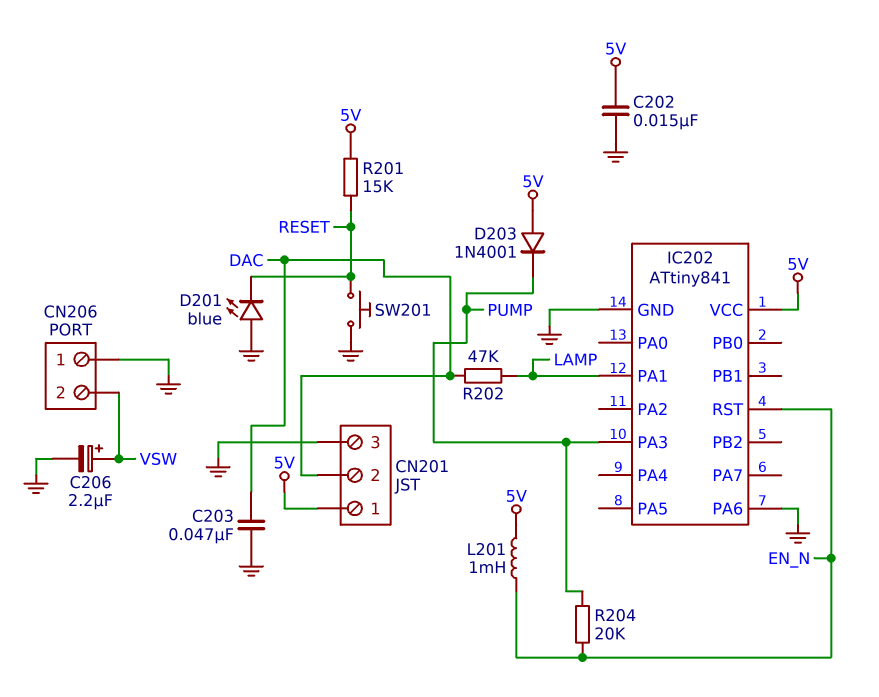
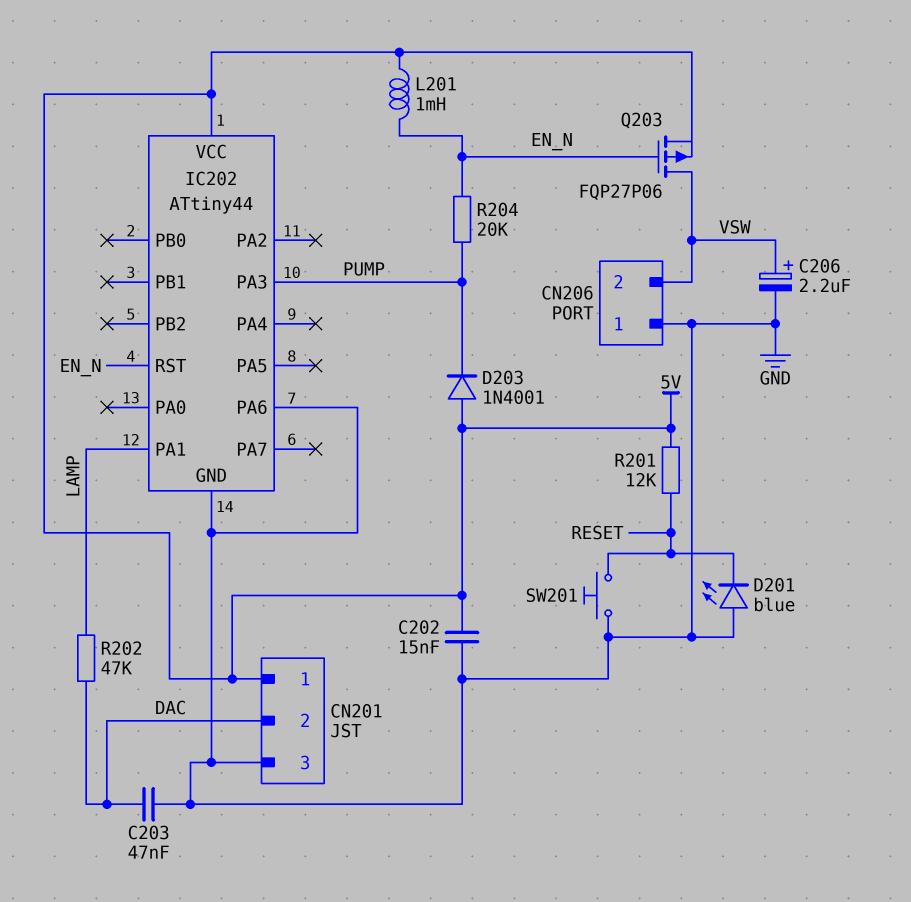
IC202: ATtiny841 -> ATtiny44
Q203: none -> PMOS FQP27P06 (G EN_N, D VSW, S 5V)
R201: 15k (5V, RESET) -> 12k (5V, RESET)

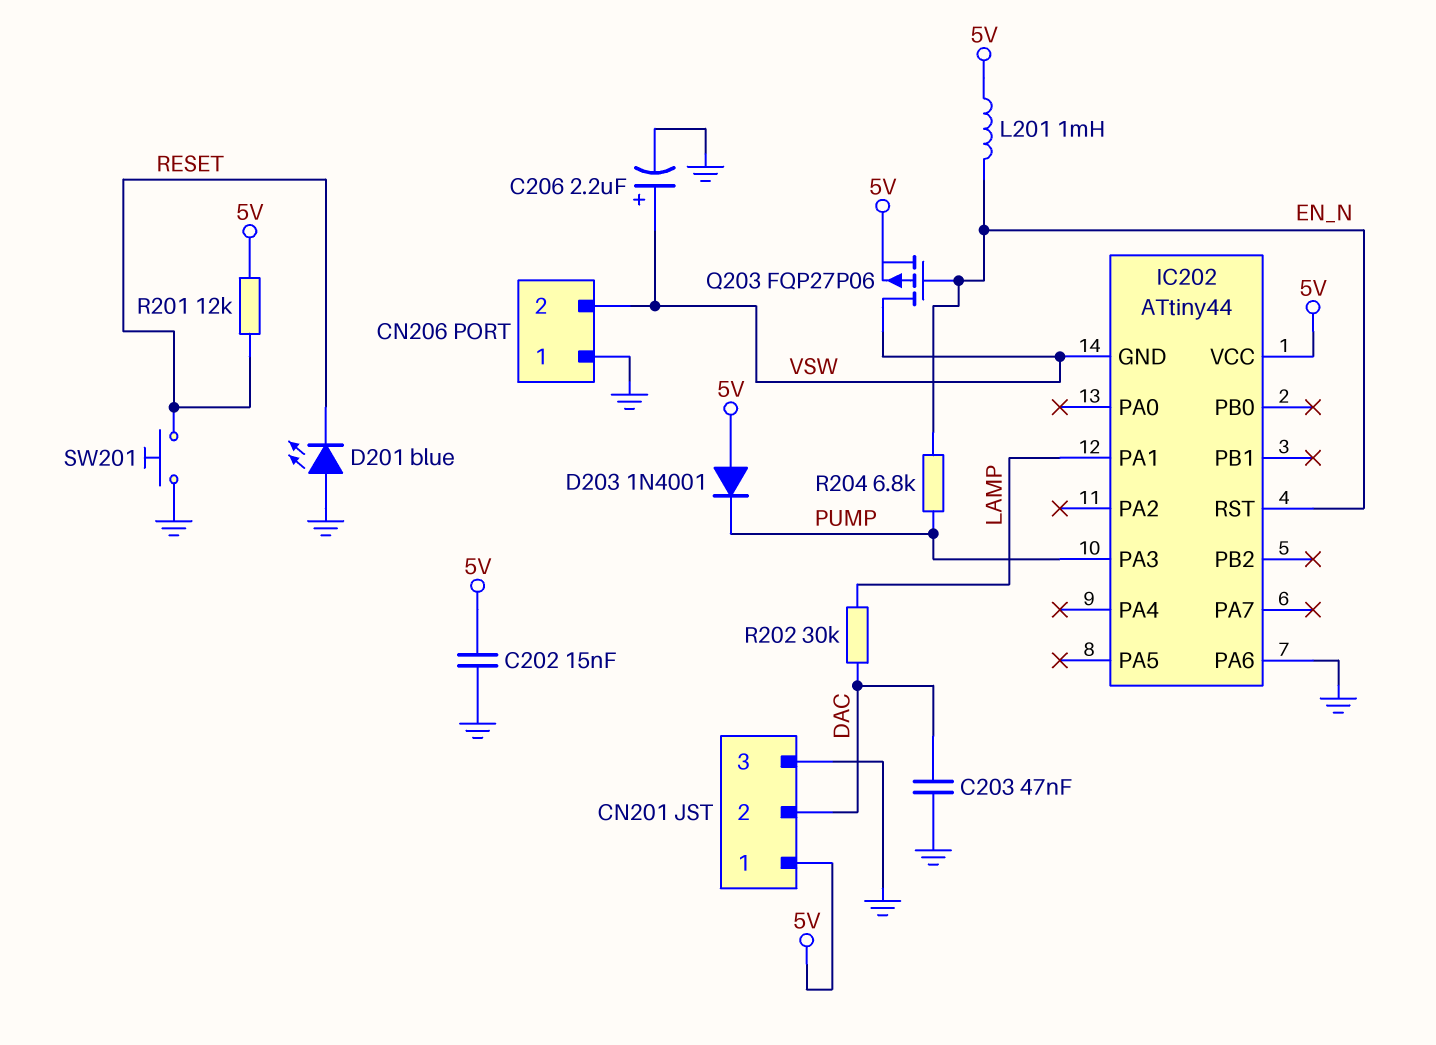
IC202 pin GND: GND -> VSW
R202: 47k (DAC, LAMP) -> 30k (DAC, LAMP)
R204: 20k (EN_N, PUMP) -> 6.8k (EN_N, PUMP)

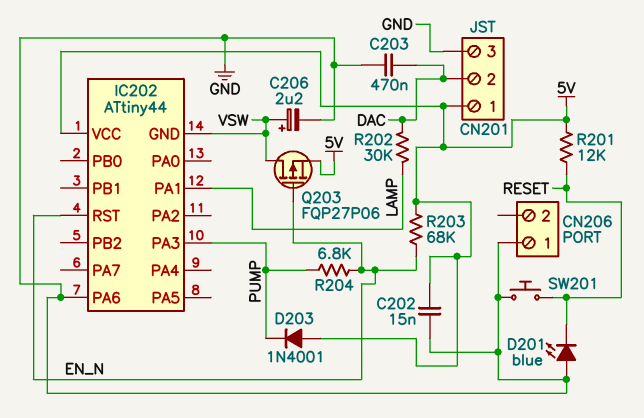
C203: 47nF (DAC, GND) -> 470nF (DAC, GND)
CN206 pin 2: VSW -> none
L201: 1mH (5V, EN_N) -> none
R203: none -> 68k (5V, EN_N)

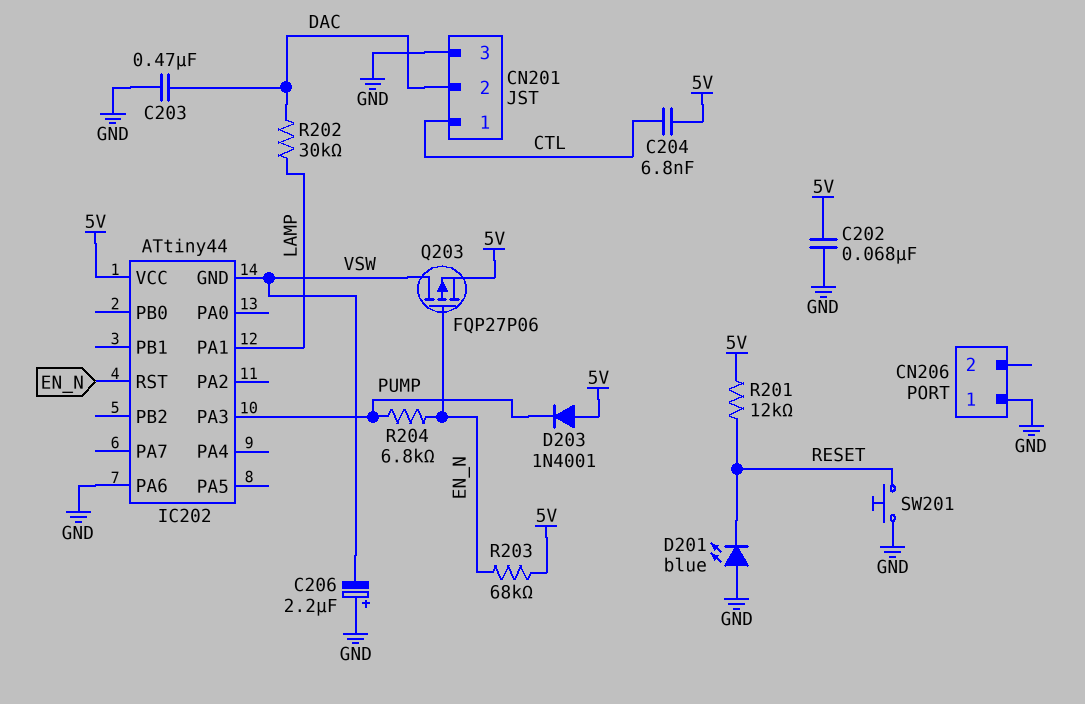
C202: 15nF (5V, GND) -> 68nF (5V, GND)
C204: none -> 6.8nF (5V, CTL)
C206: 2.2uF (plus VSW, minus GND) -> 2.2uF (plus GND, minus VSW)
CN201 pin 1: 5V -> CTL

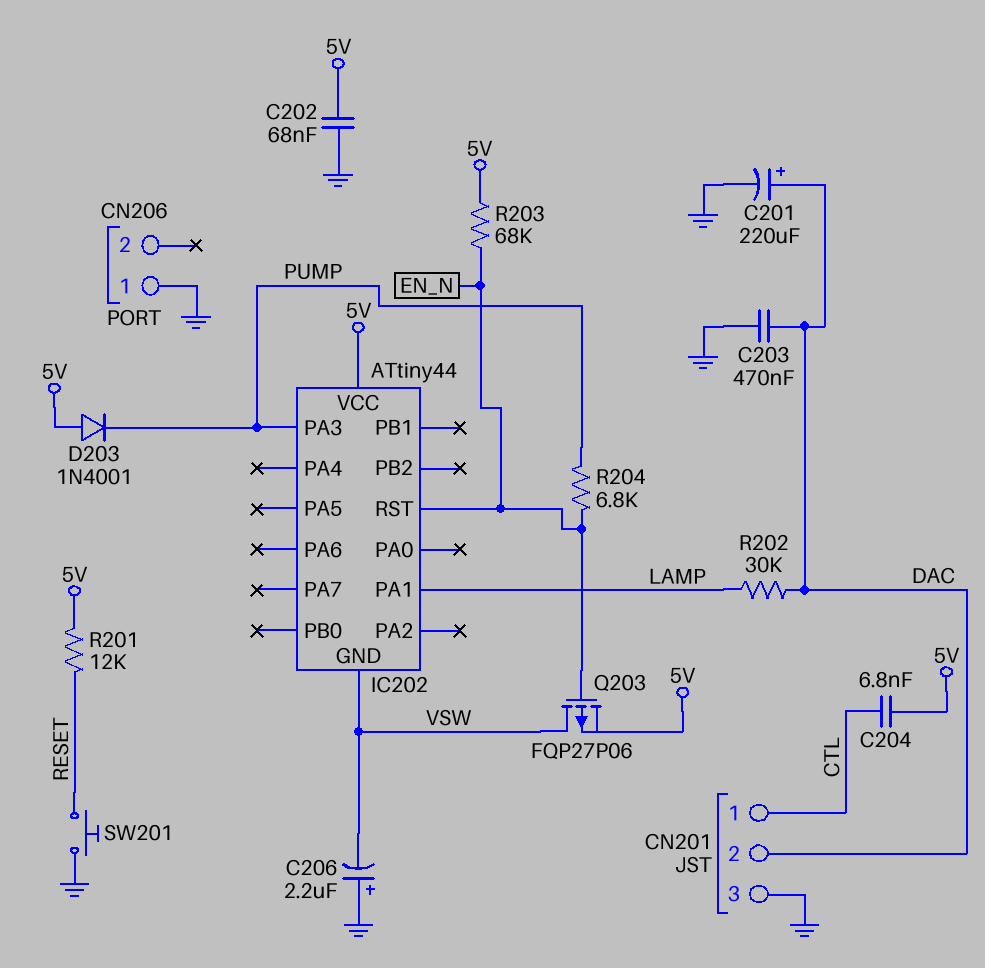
C201: none -> 220uF (plus DAC, minus GND)
D201: LED blue (A GND, K RESET) -> none
IC202 pin PA6: GND -> none

